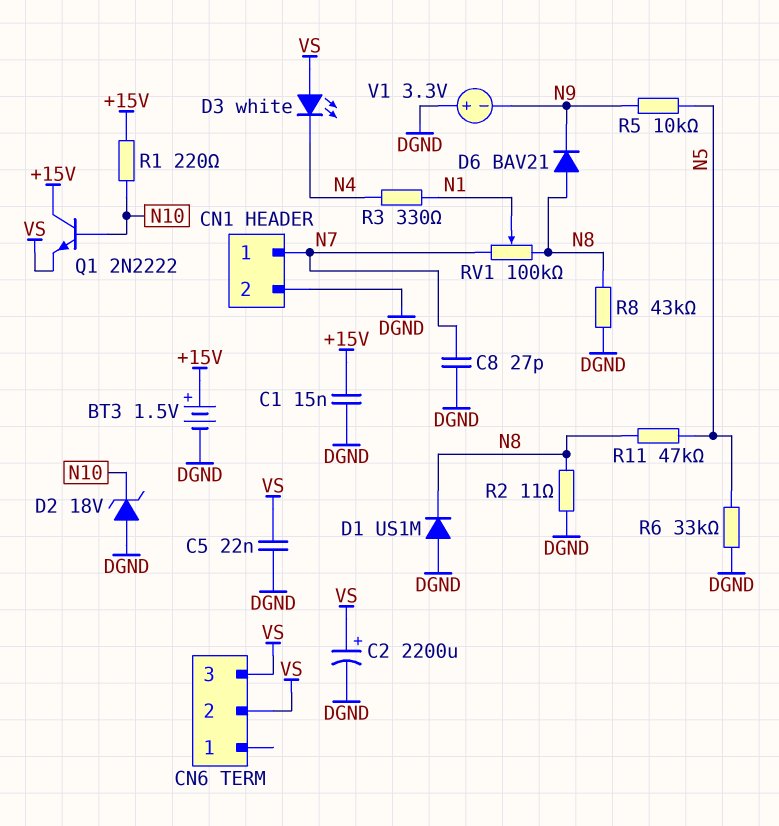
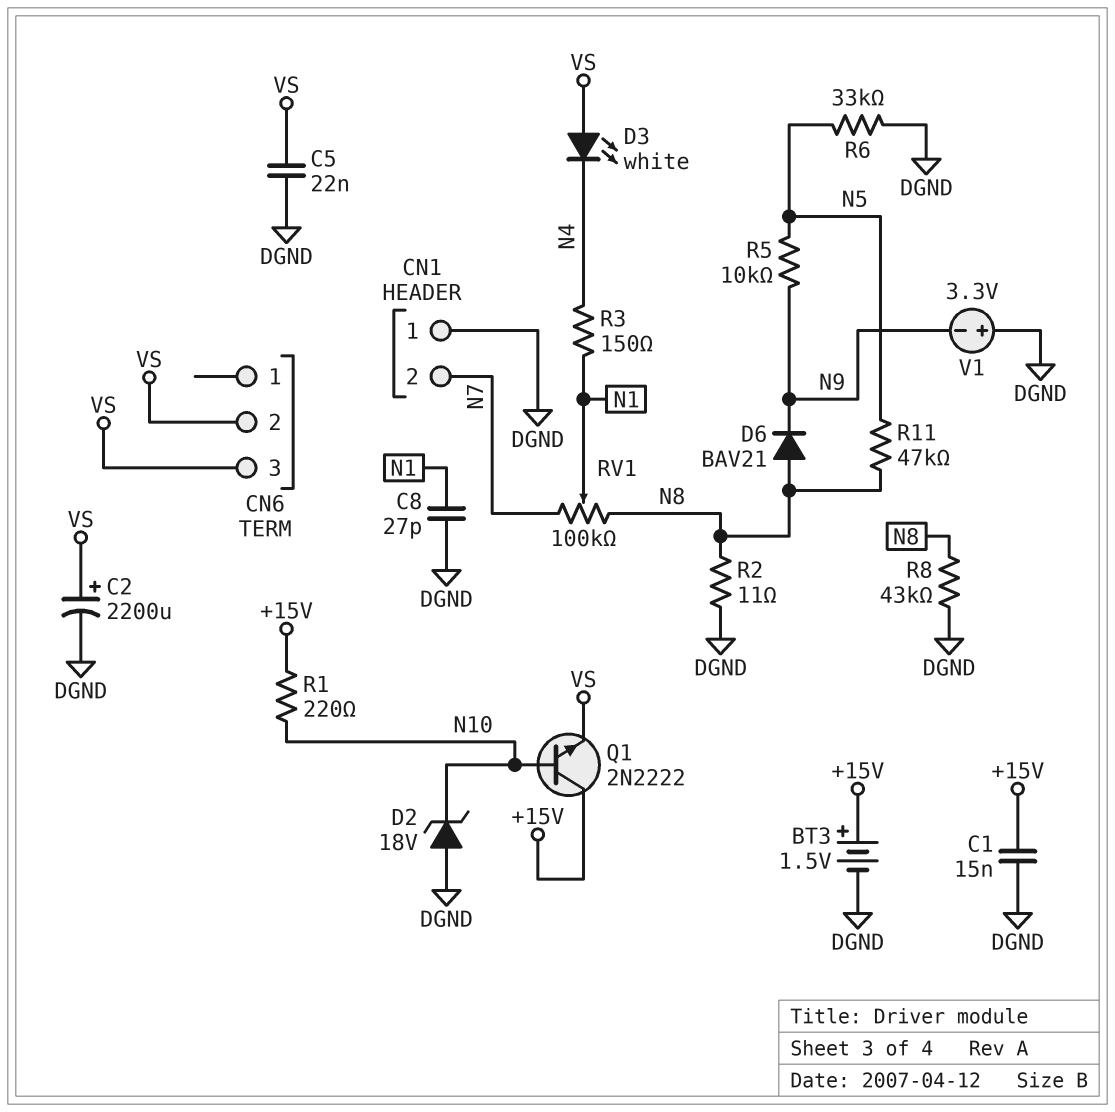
C8: 27pF (DGND, N7) -> 27pF (DGND, N1)
CN1 pin 1: N7 -> DGND
CN1 pin 2: DGND -> N7
D1: diode US1M (A DGND, K N8) -> none
R3: 330 (N1, N4) -> 150 (N1, N4)

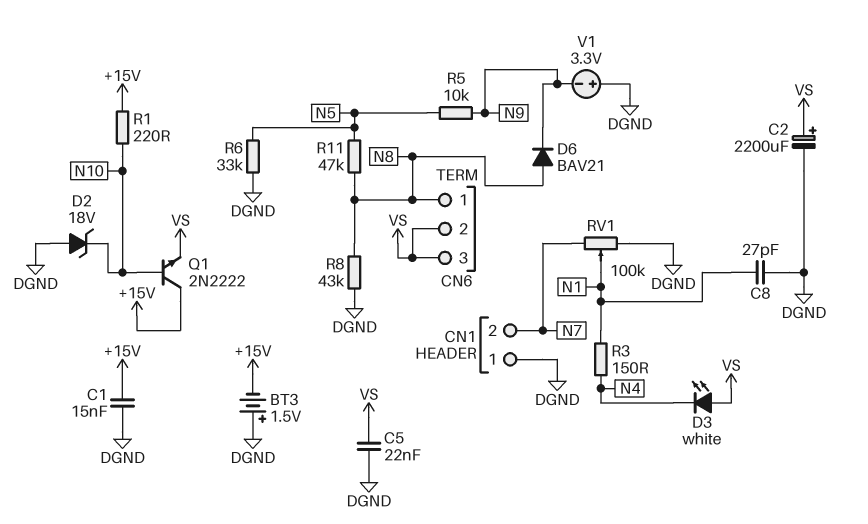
BT3: 1.5V (plus +15V, minus DGND) -> 1.5V (plus DGND, minus +15V)
CN6 pin 1: none -> N8
R2: 11 (DGND, N8) -> none
RV1: 100k (N7, N8, wiper N1) -> 100k (DGND, N7, wiper N1)

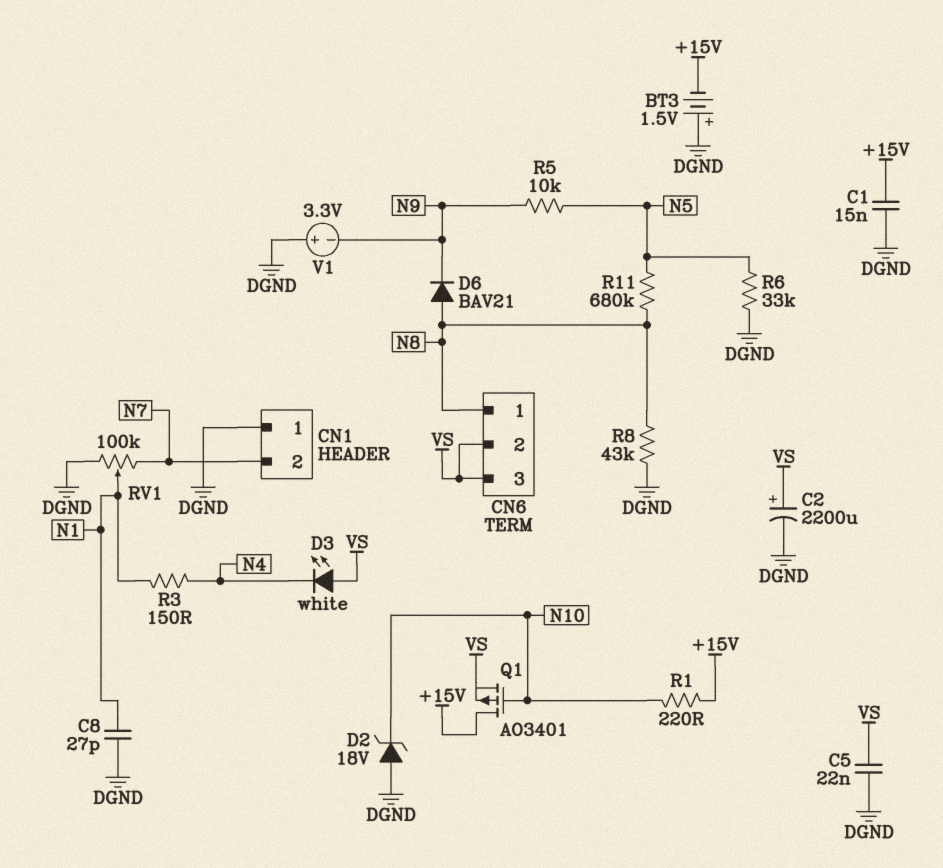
Q1: NPN 2N2222 (B N10, C +15V, E VS) -> PMOS AO3401 (G N10, D +15V, S VS)
R11: 47k (N5, N8) -> 680k (N5, N8)

